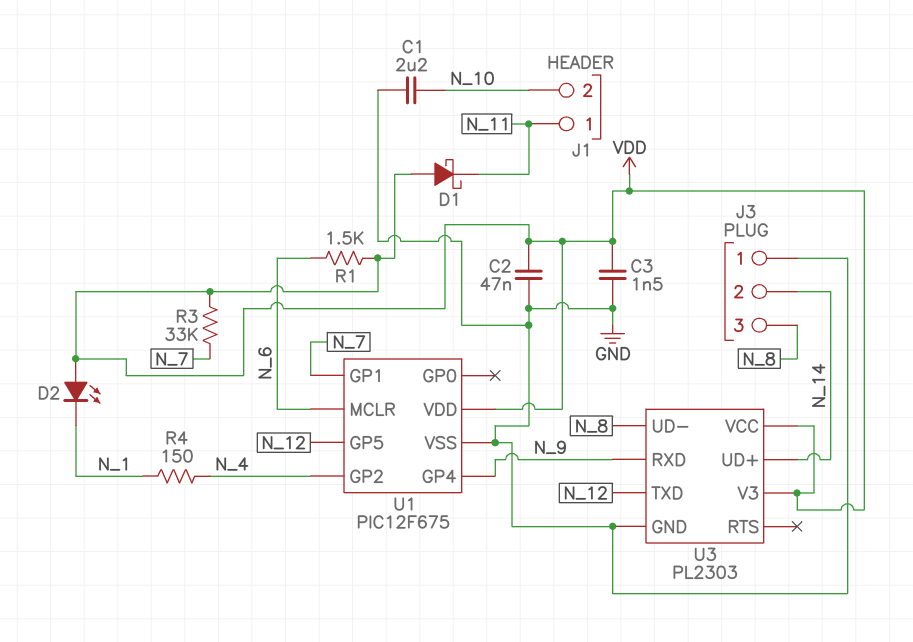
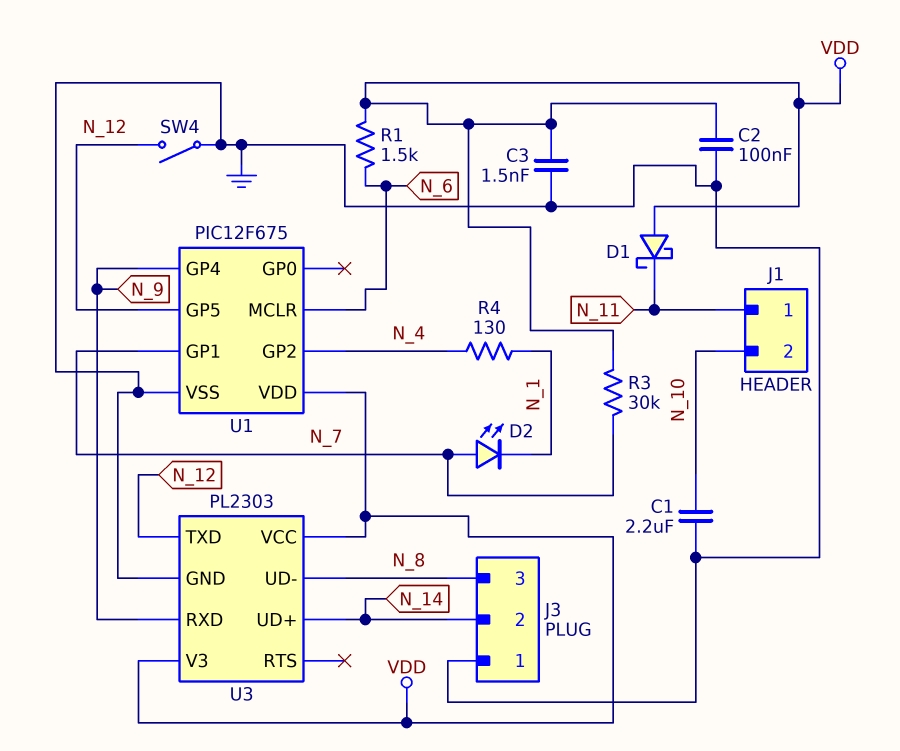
C2: 47nF (GND, VDD) -> 100nF (GND, VDD)
D2: LED (A VDD, K N_1) -> LED (A N_7, K N_1)
R3: 33k (N_7, VDD) -> 30k (N_7, VDD)
R4: 150 (N_1, N_4) -> 130 (N_1, N_4)
SW4: none -> switch (GND, N_12)

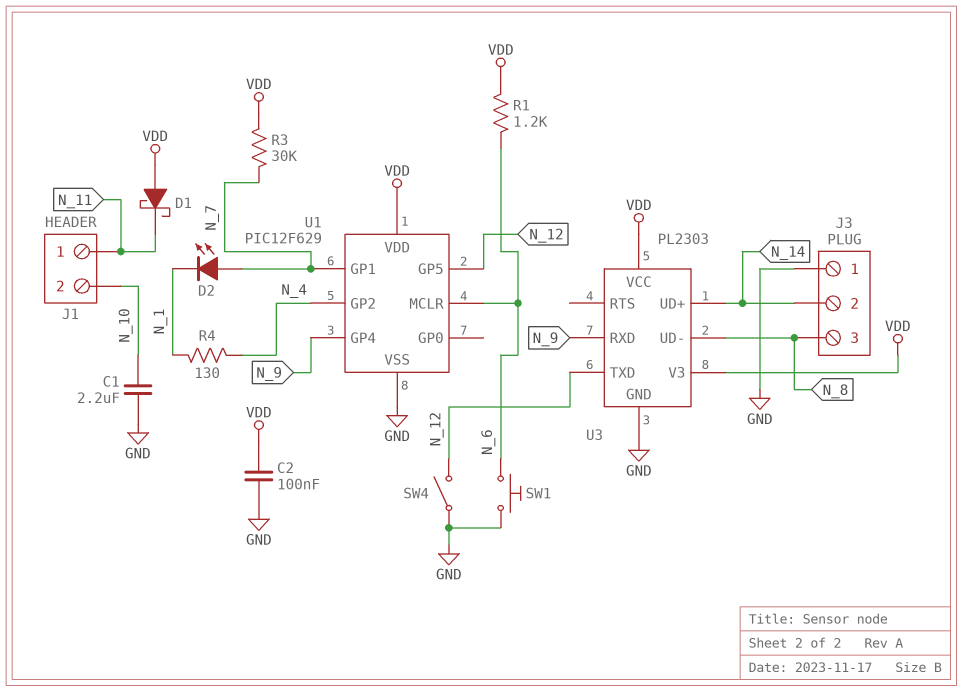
C3: 1.5nF (GND, VDD) -> none
R1: 1.5k (N_6, VDD) -> 1.2k (N_6, VDD)
SW1: none -> button (GND, N_6)
U1: PIC12F675 -> PIC12F629

